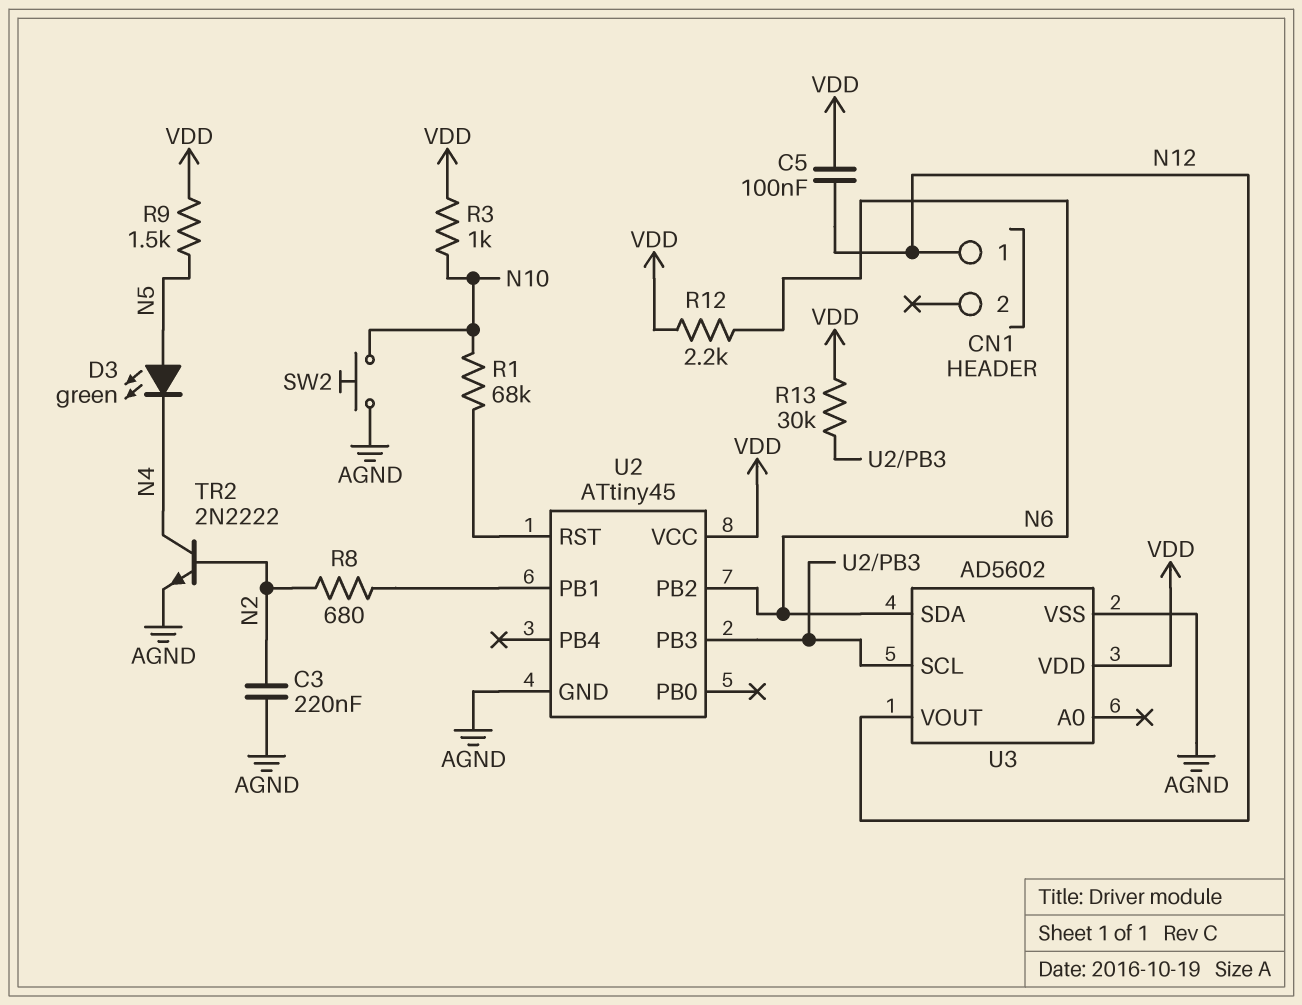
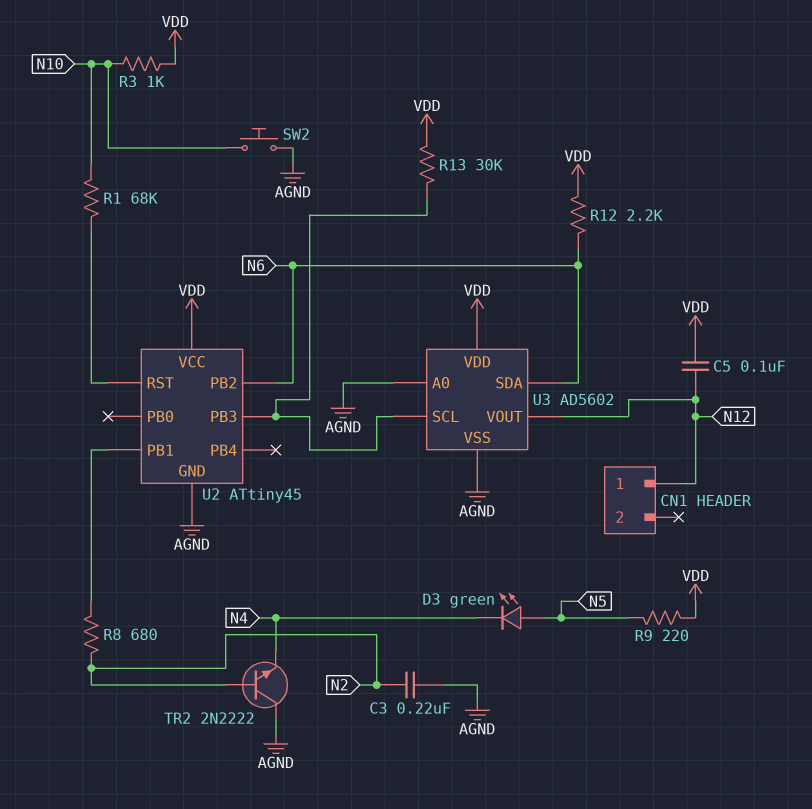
R9: 1.5k (N5, VDD) -> 220 (N5, VDD)
TR2: NPN 2N2222 (B N2, C N4, E AGND) -> NPN 2N2222 (B N2, C AGND, E N4)
U3 pin A0: none -> AGND

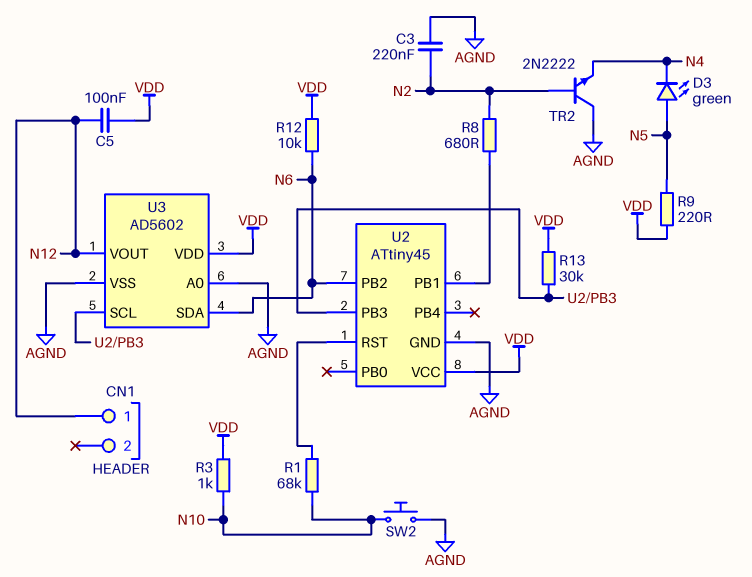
R12: 2.2k (N6, VDD) -> 10k (N6, VDD)

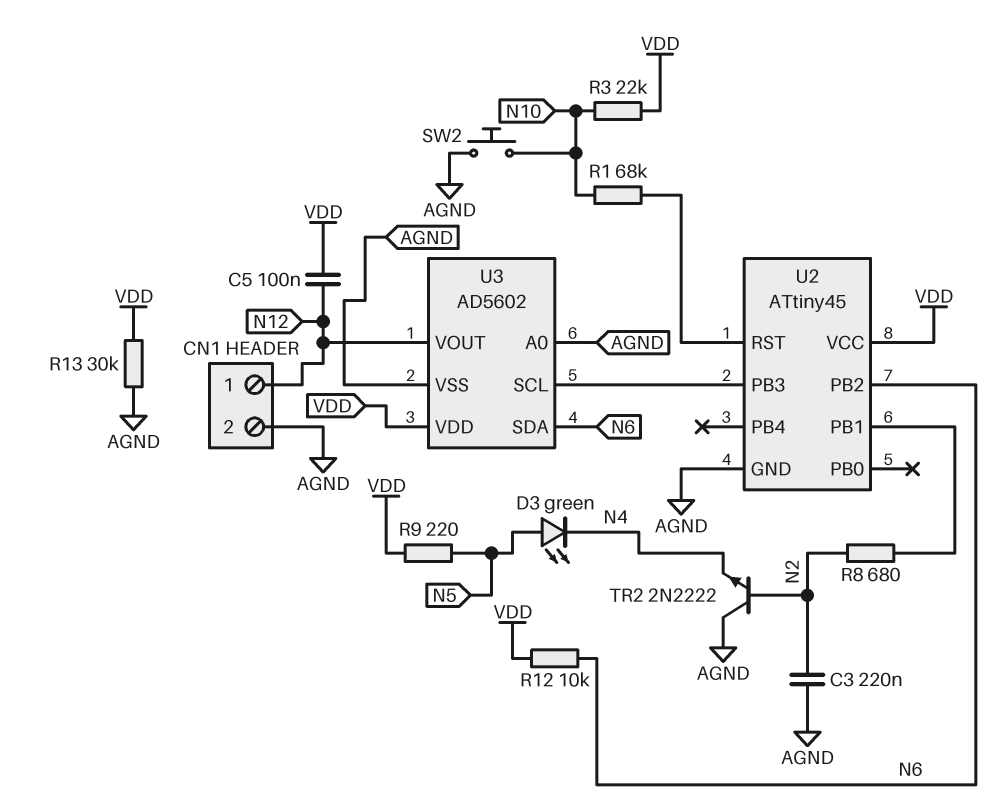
CN1 pin 2: none -> AGND
R3: 1k (N10, VDD) -> 22k (N10, VDD)
R13: 30k (U2/PB3, VDD) -> 30k (AGND, VDD)

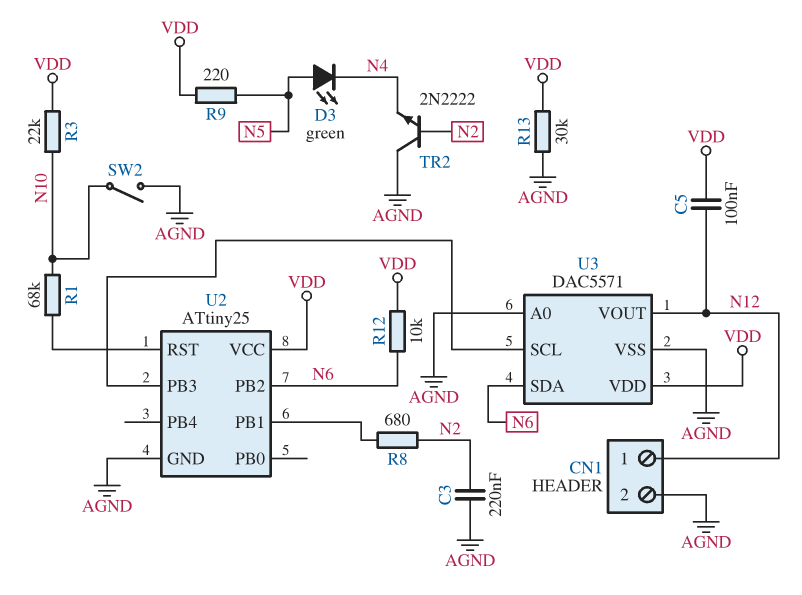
SW2: button (AGND, N10) -> switch (AGND, N10)
U2: ATtiny45 -> ATtiny25
U3: AD5602 -> DAC5571

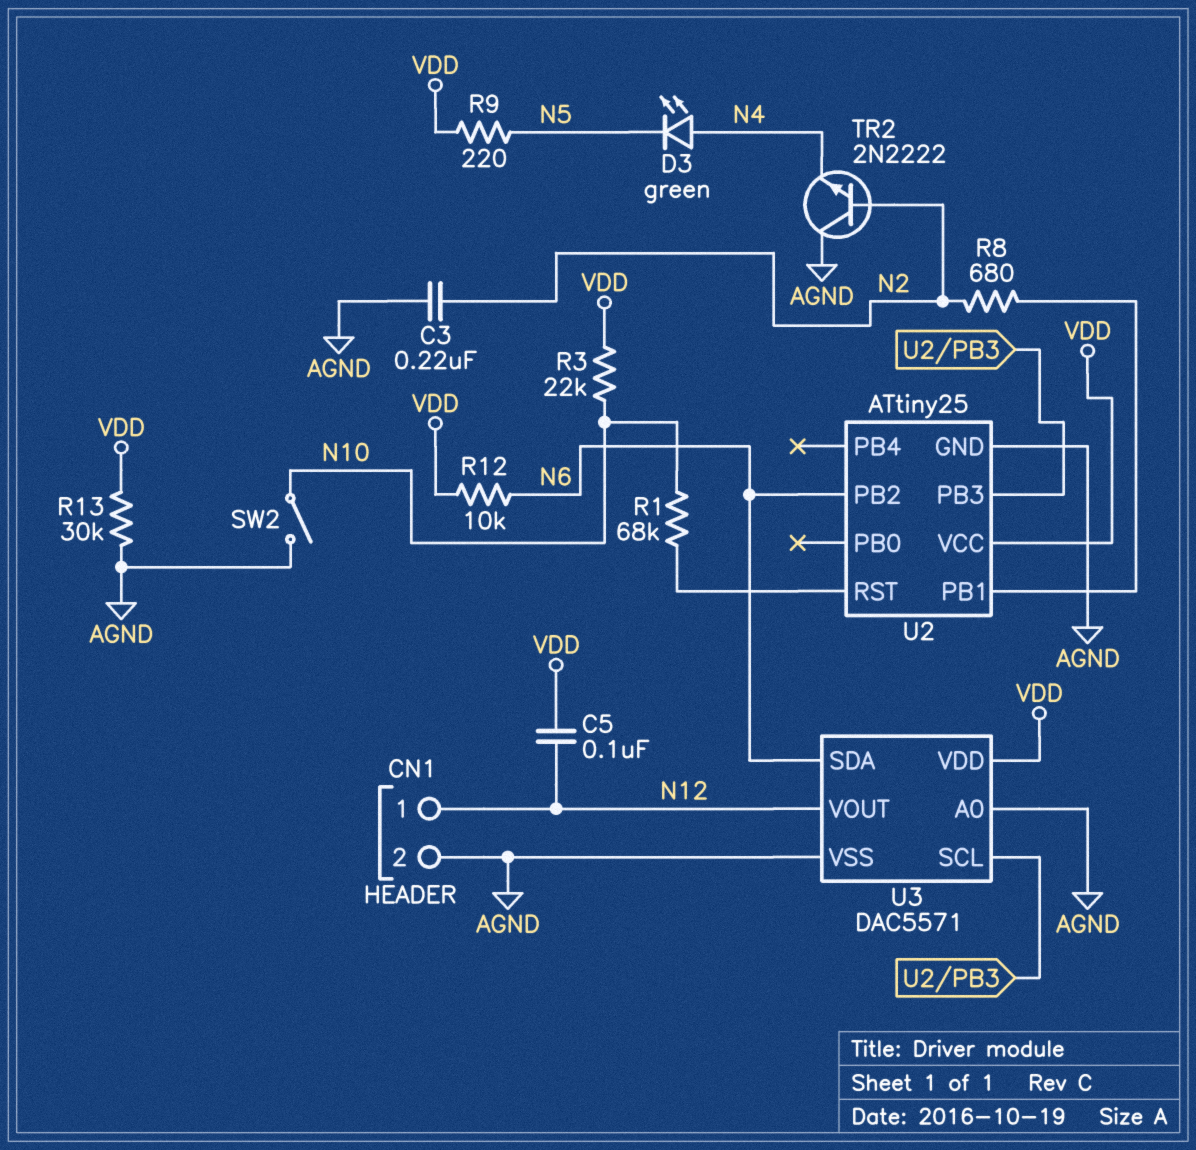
D3: LED green (A N5, K N4) -> LED green (A N4, K N5)

